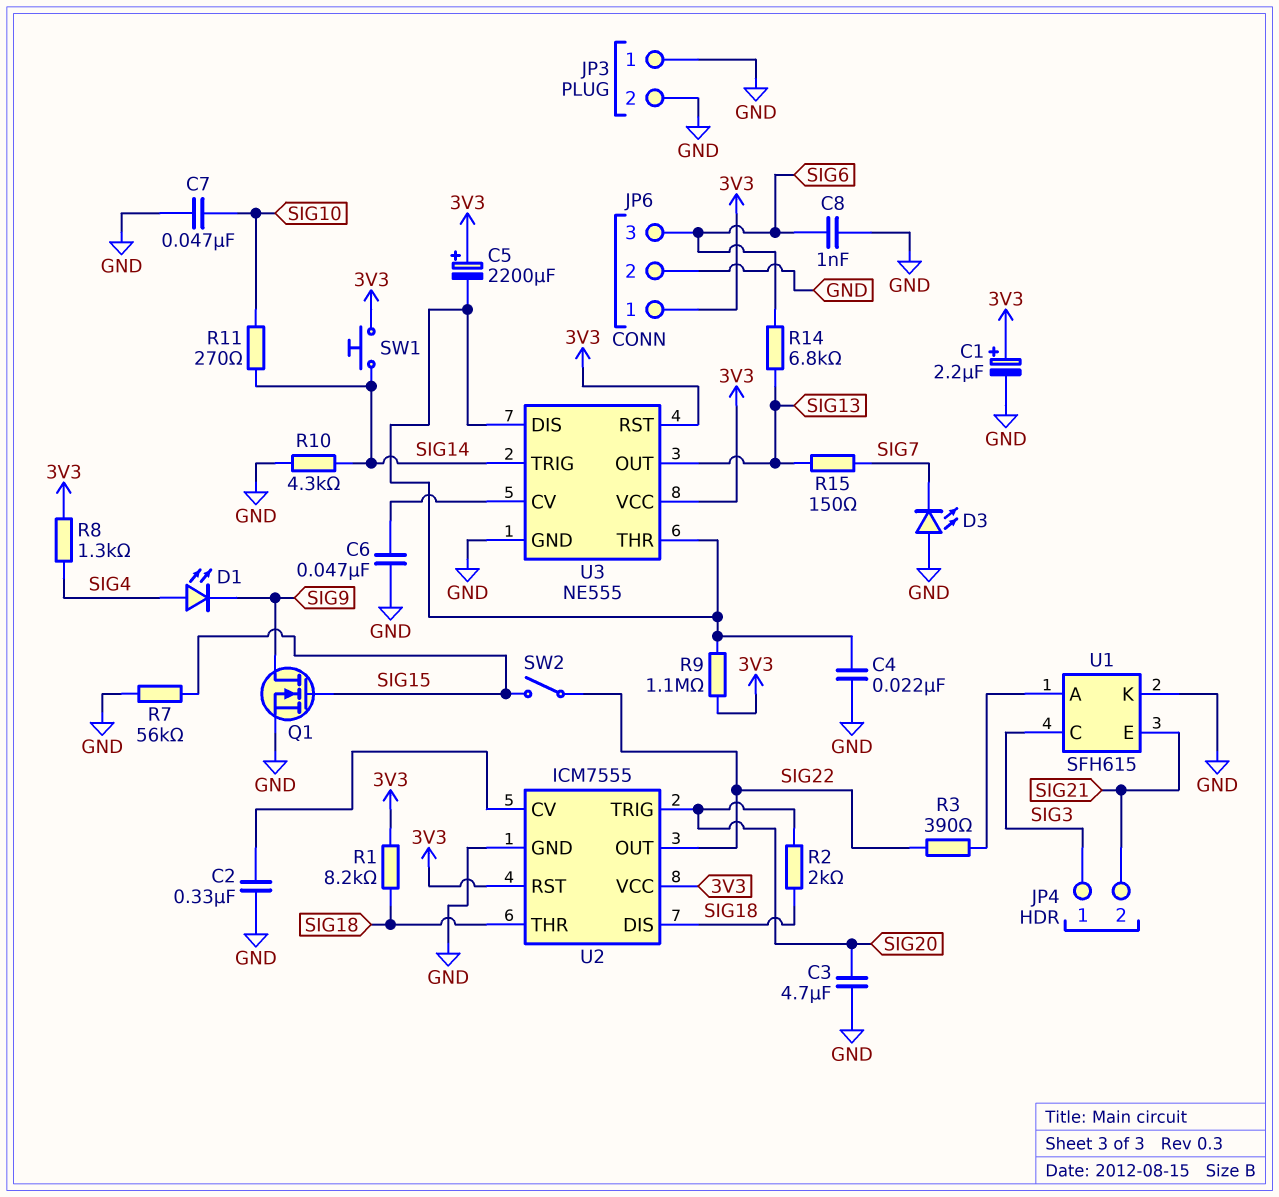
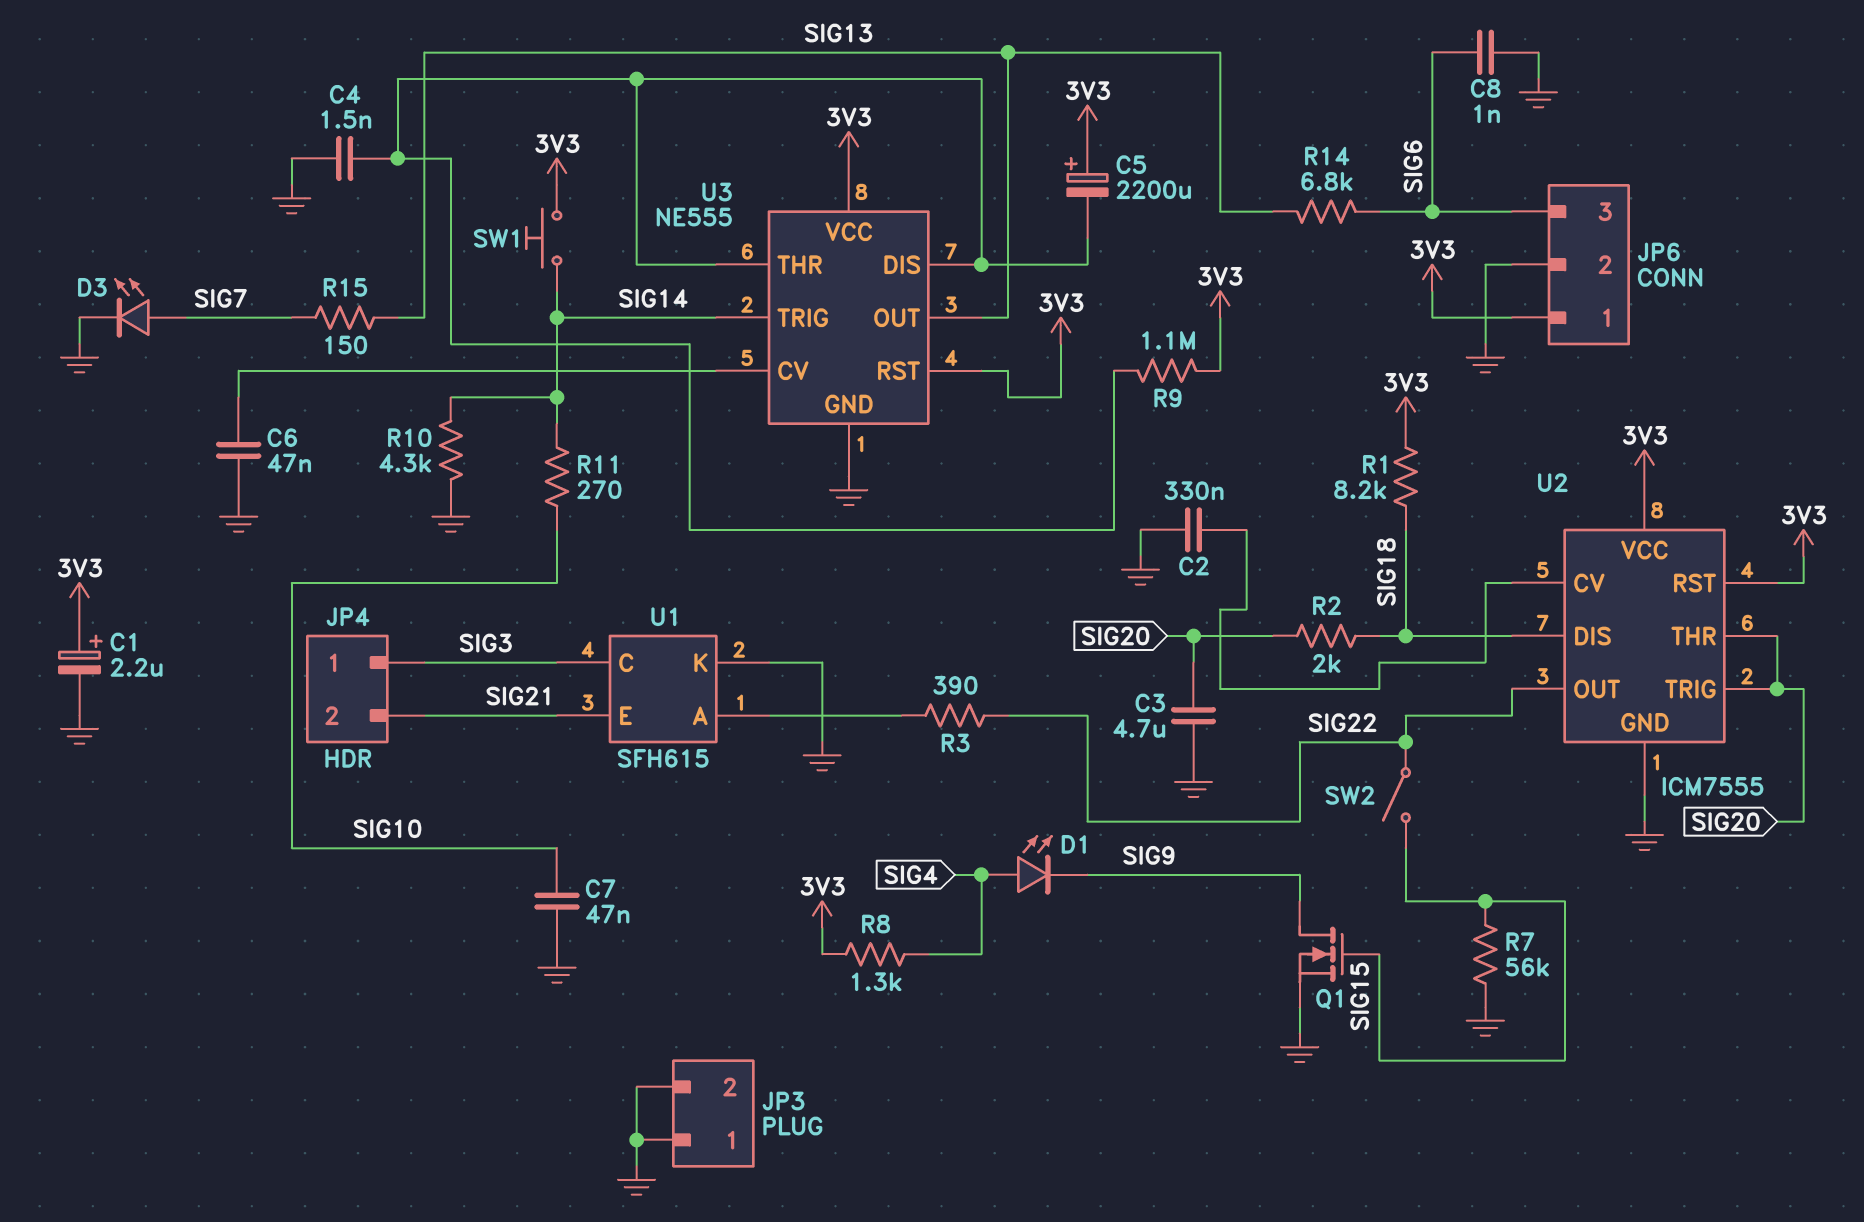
C4: 22nF (GND, U3/DIS) -> 1.5nF (GND, U3/DIS)
D3: LED (A GND, K SIG7) -> LED (A SIG7, K GND)
U2 pin THR: SIG18 -> SIG20

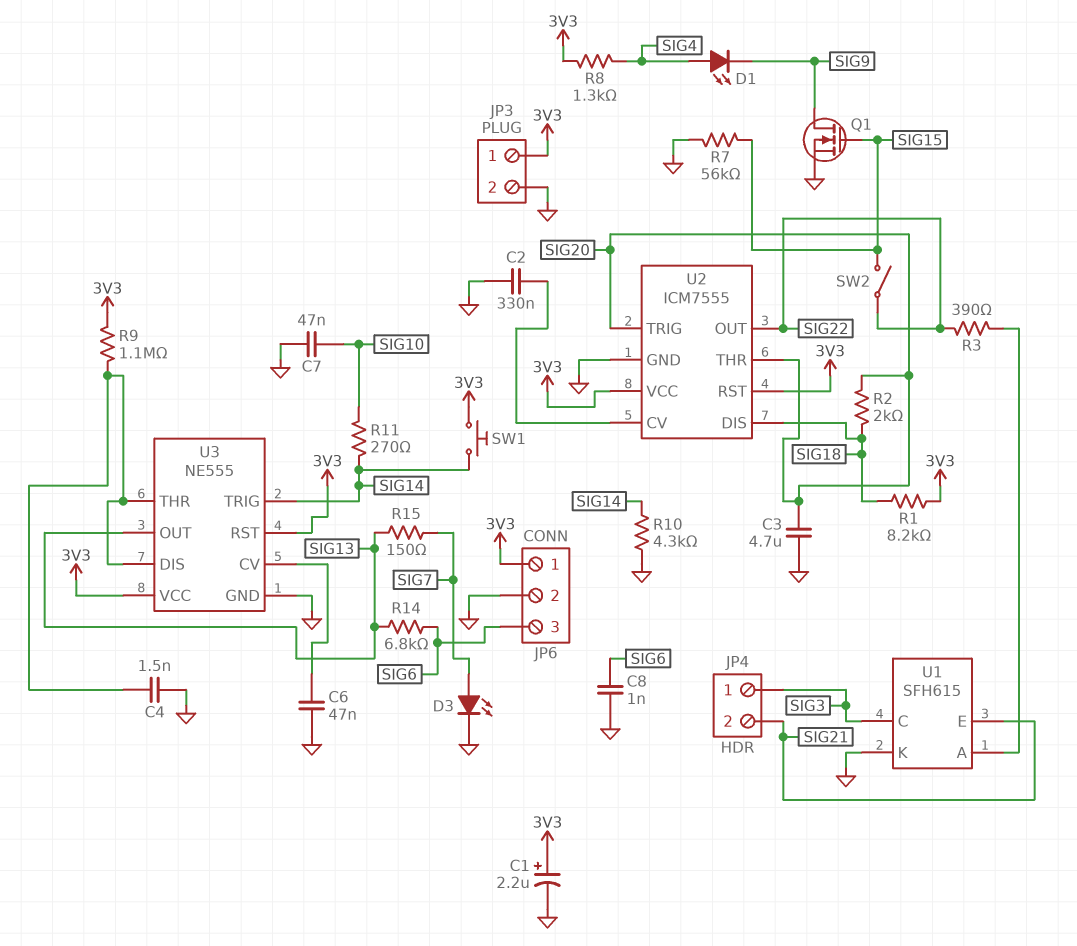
C5: 2200uF (plus 3V3, minus U3/DIS) -> none
JP3 pin 1: GND -> 3V3

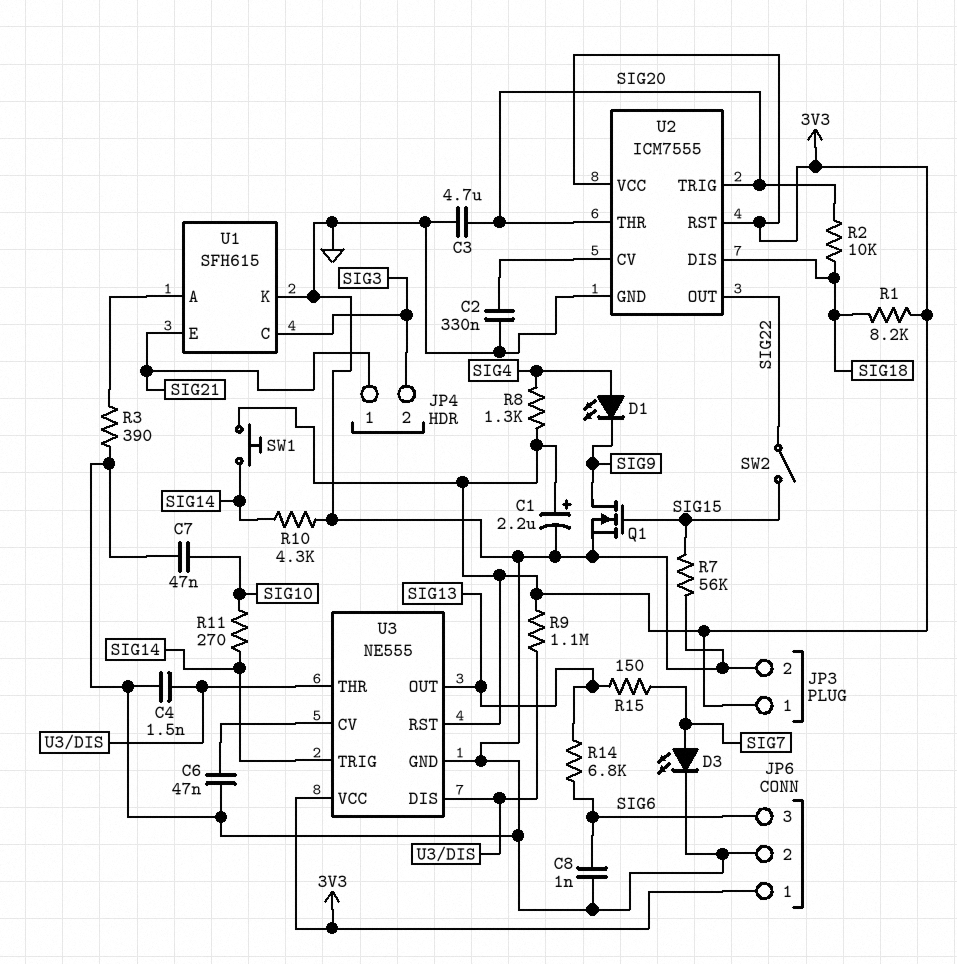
JP4 pin 1: SIG3 -> SIG21
JP4 pin 2: SIG21 -> SIG3
R2: 2k (SIG18, SIG20) -> 10k (SIG18, SIG20)
R3: 390 (SIG22, U1/A) -> 390 (GND, U1/A)

